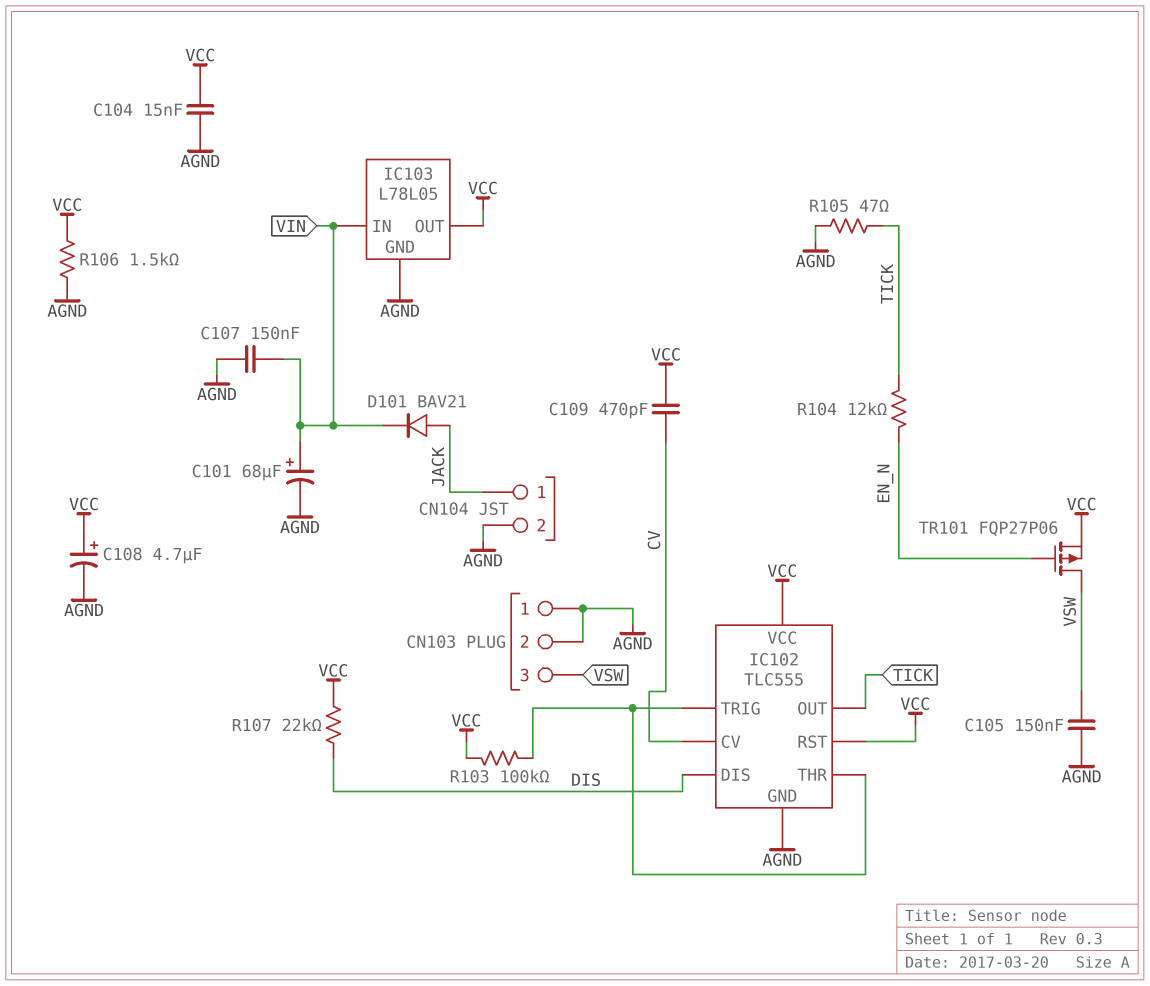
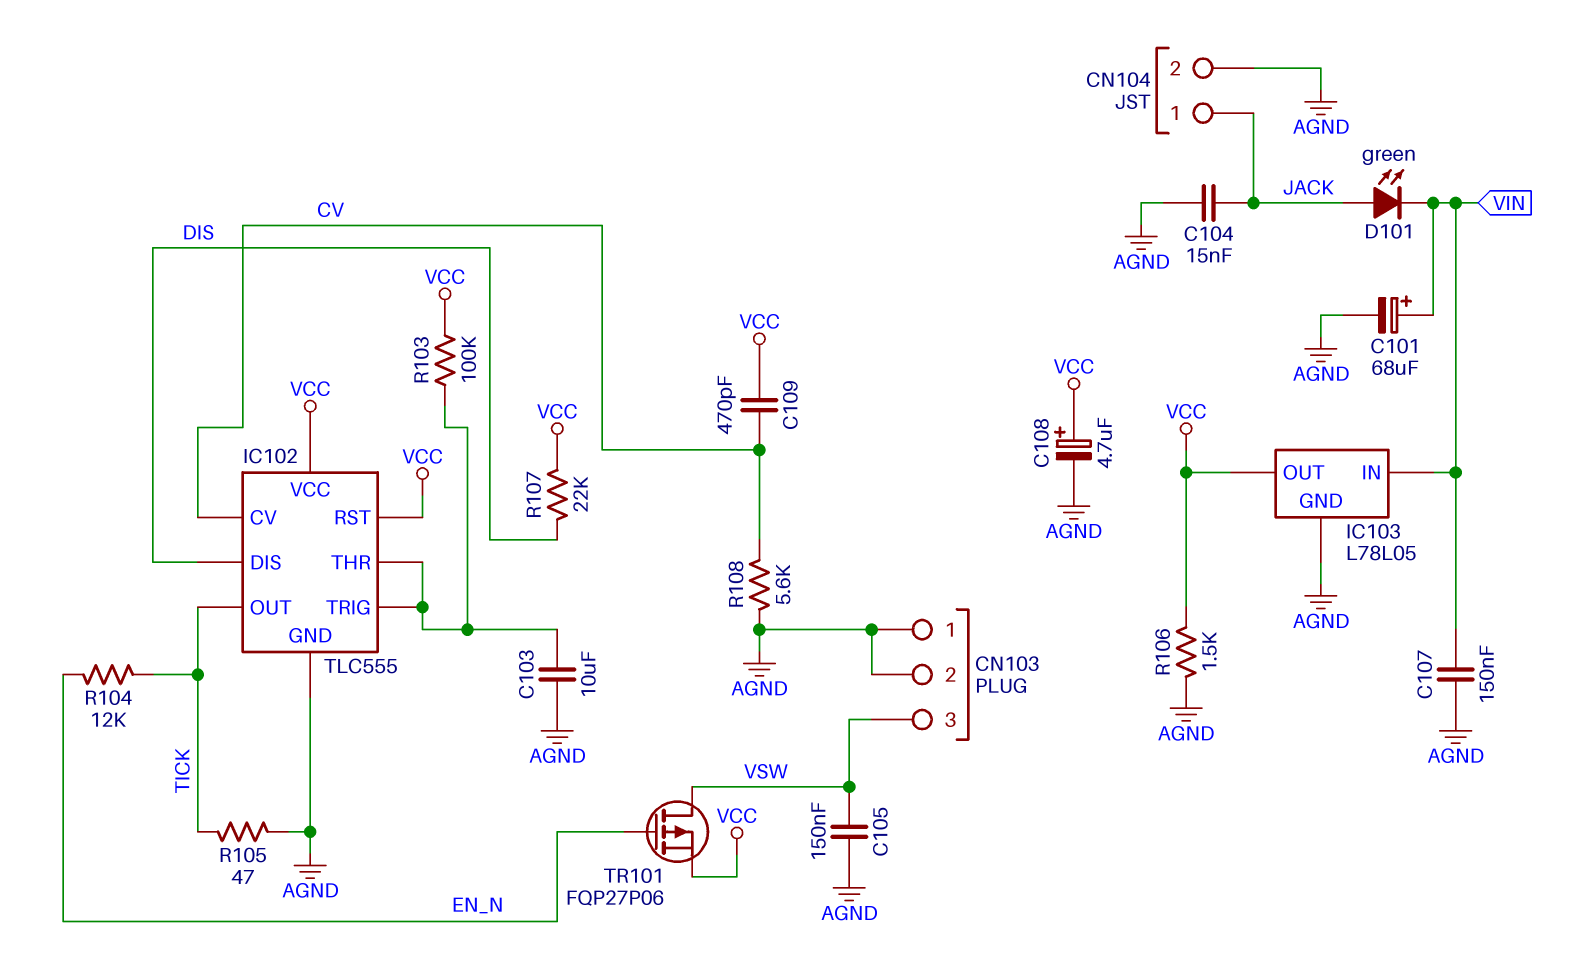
C103: none -> 10uF (AGND, IC102/THR)
C104: 15nF (AGND, VCC) -> 15nF (AGND, JACK)
D101: diode BAV21 (A JACK, K VIN) -> LED green (A JACK, K VIN)
R108: none -> 5.6k (AGND, CV)

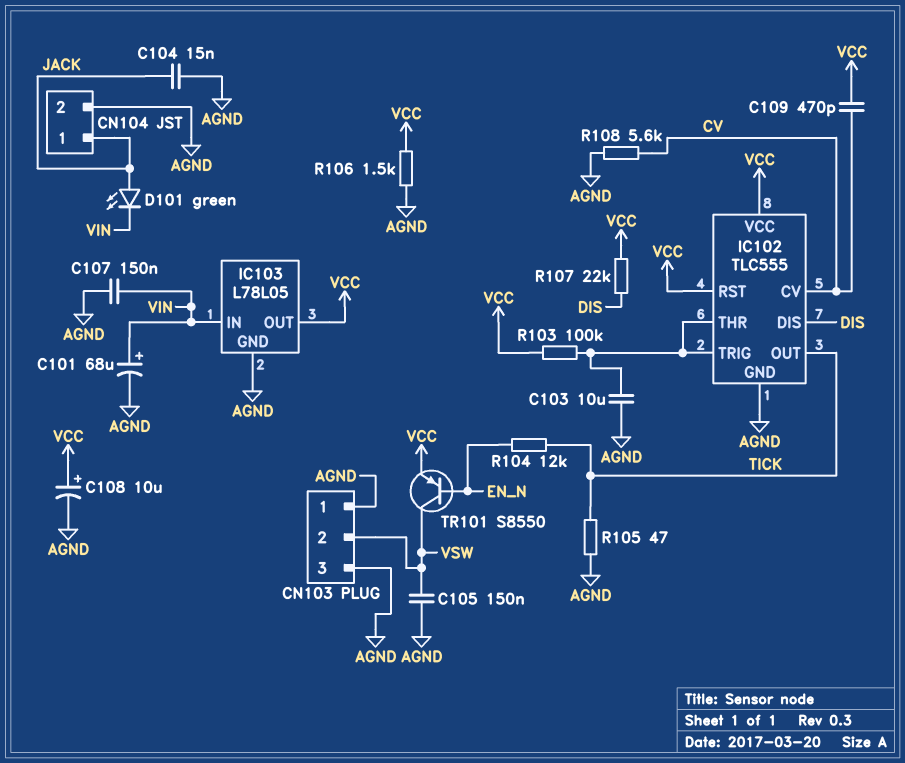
C108: 4.7uF (plus VCC, minus AGND) -> 10uF (plus VCC, minus AGND)
CN103 pin 2: AGND -> VSW
CN103 pin 3: VSW -> AGND
TR101: PMOS FQP27P06 (G EN_N, D VSW, S VCC) -> PNP S8550 (B EN_N, C VSW, E VCC)

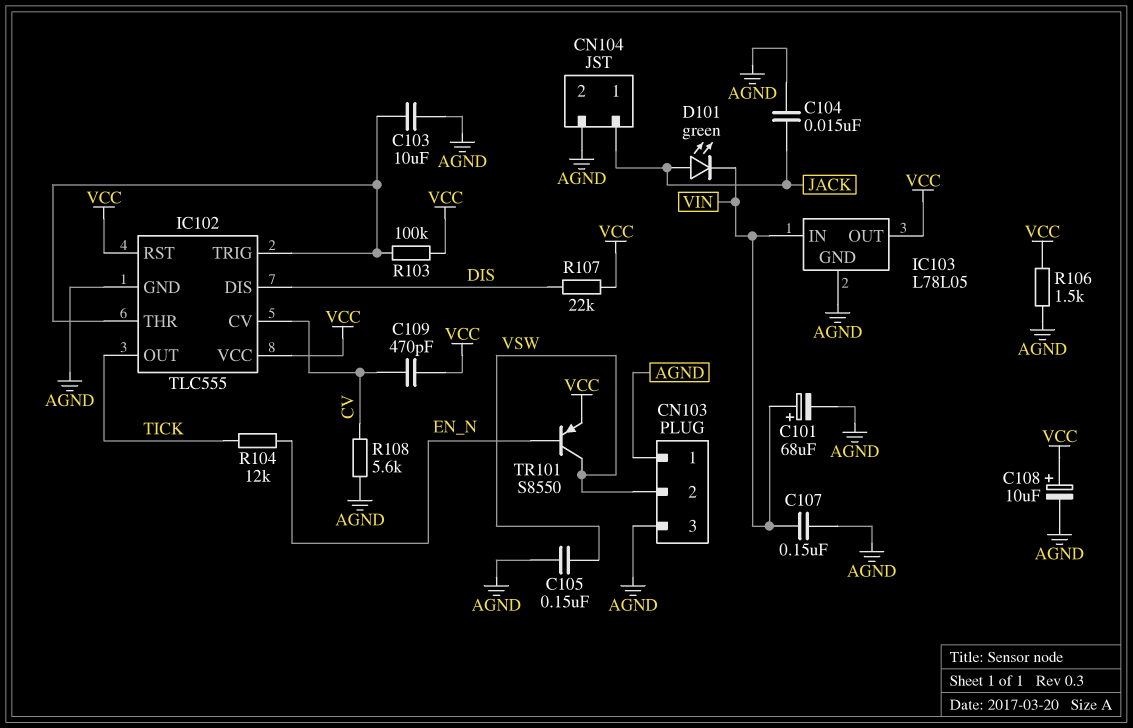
R105: 47 (AGND, TICK) -> none

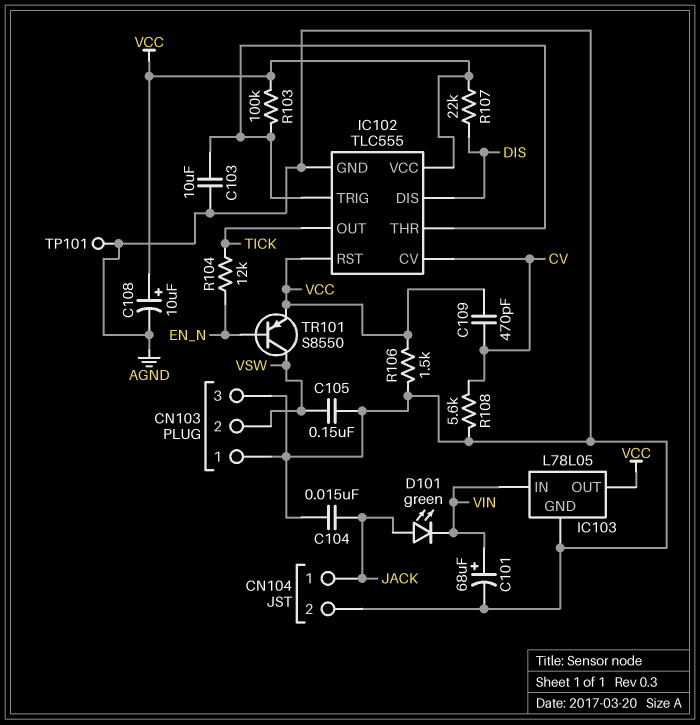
C107: 150nF (AGND, VIN) -> none
TP101: none -> test point (AGND)

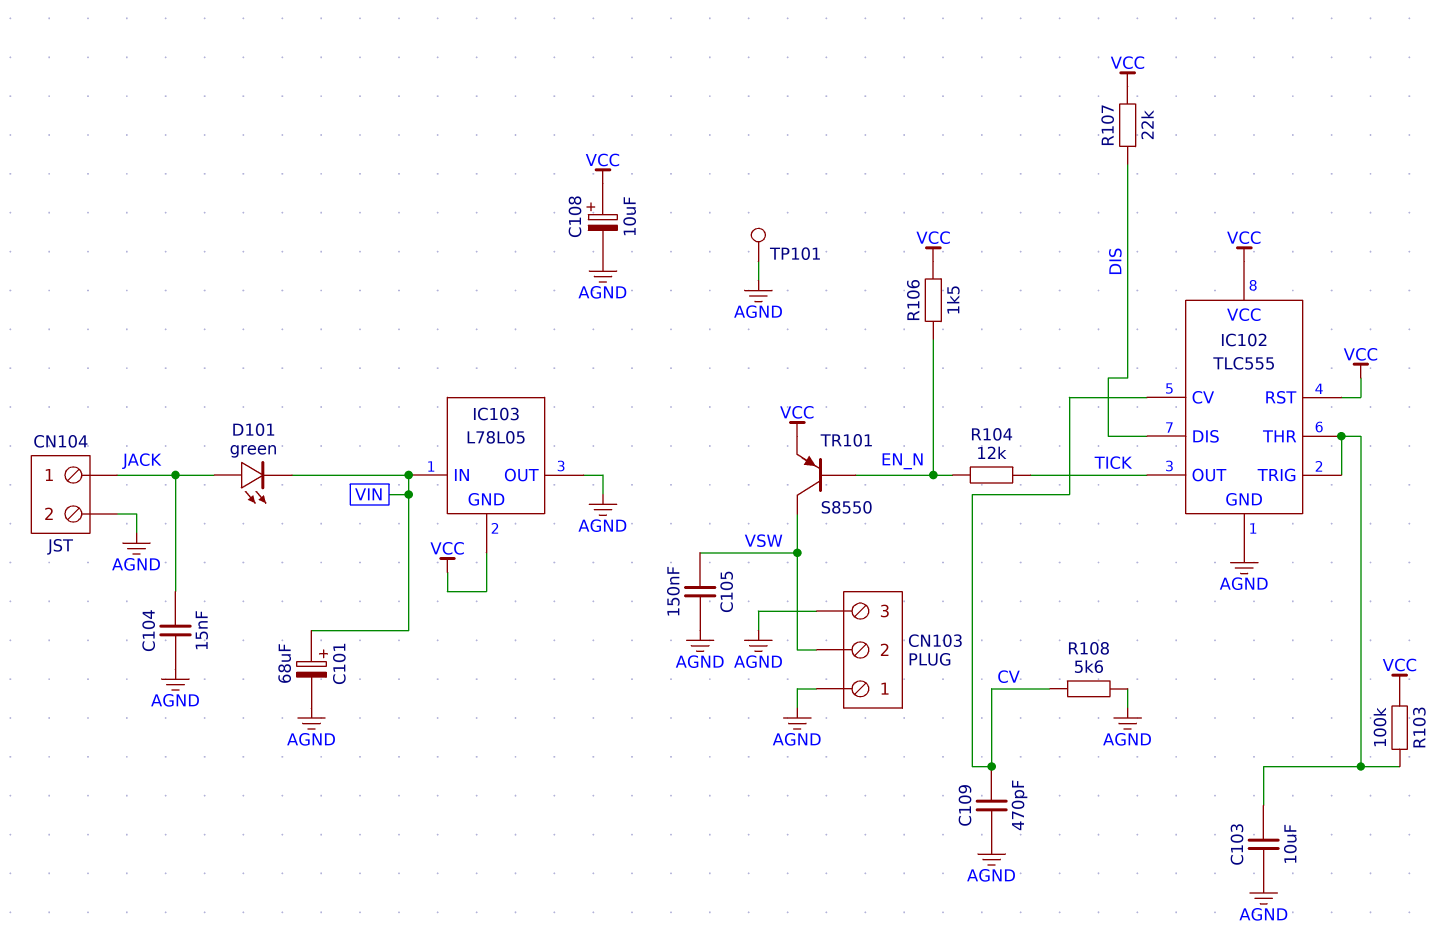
C109: 470pF (CV, VCC) -> 470pF (AGND, CV)
IC103 pin GND: AGND -> VCC
IC103 pin OUT: VCC -> AGND
R106: 1.5k (AGND, VCC) -> 1.5k (EN_N, VCC)

